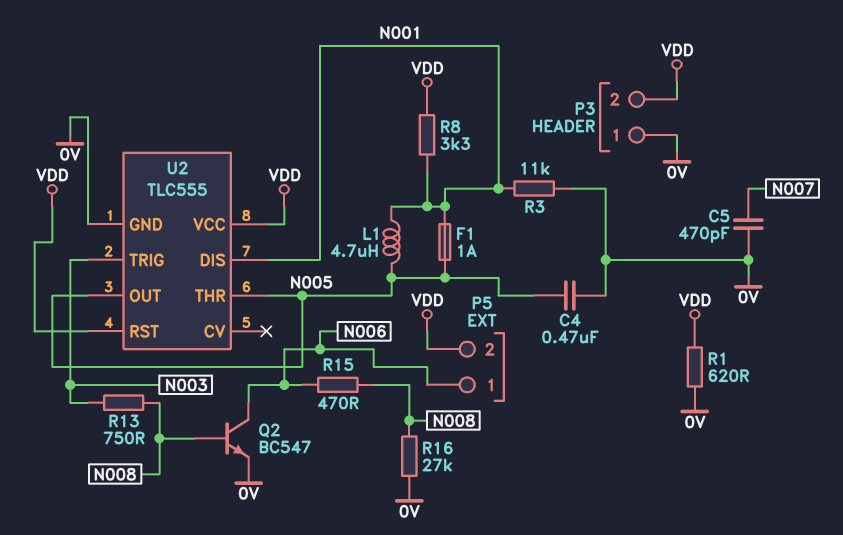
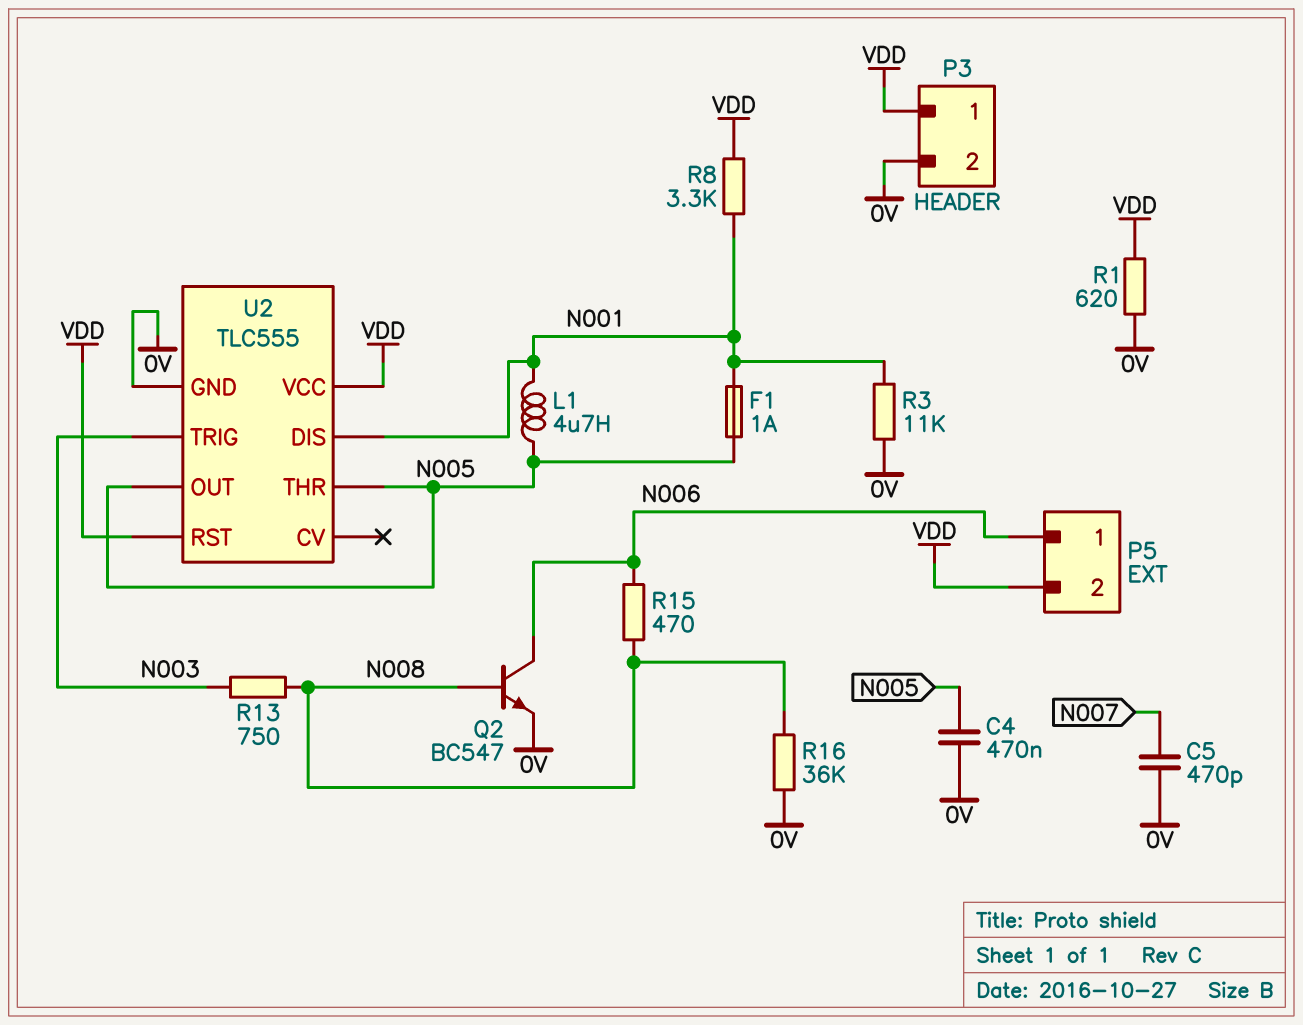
P3 pin 1: 0V -> VDD
P3 pin 2: VDD -> 0V
R16: 27k (0V, N008) -> 36k (0V, N008)

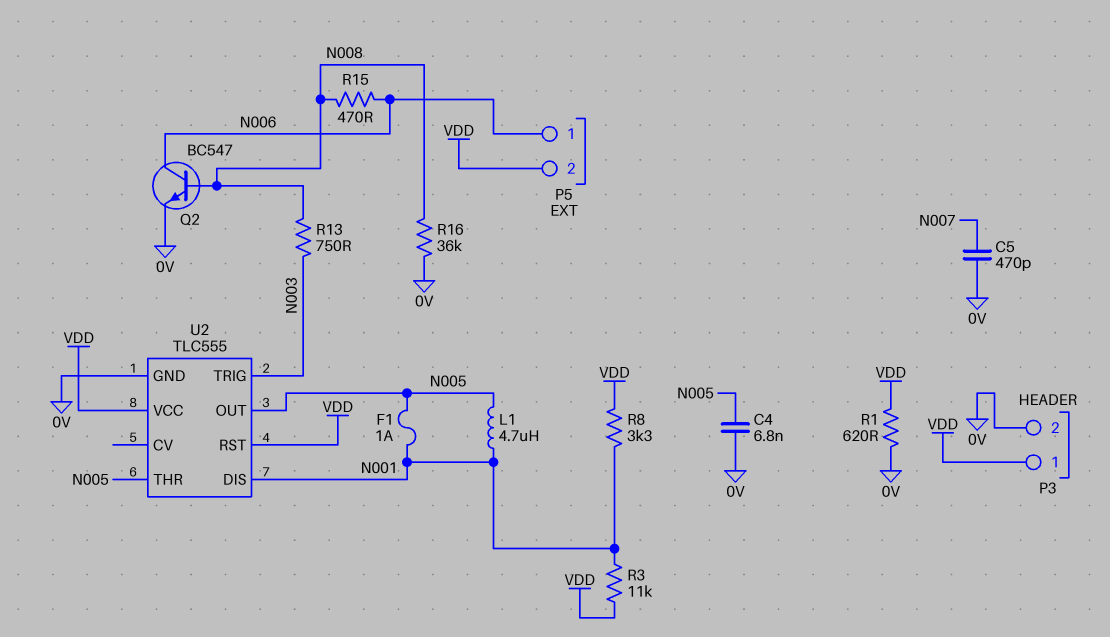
C4: 470nF (0V, N005) -> 6.8nF (0V, N005)
R3: 11k (0V, N001) -> 11k (N001, VDD)

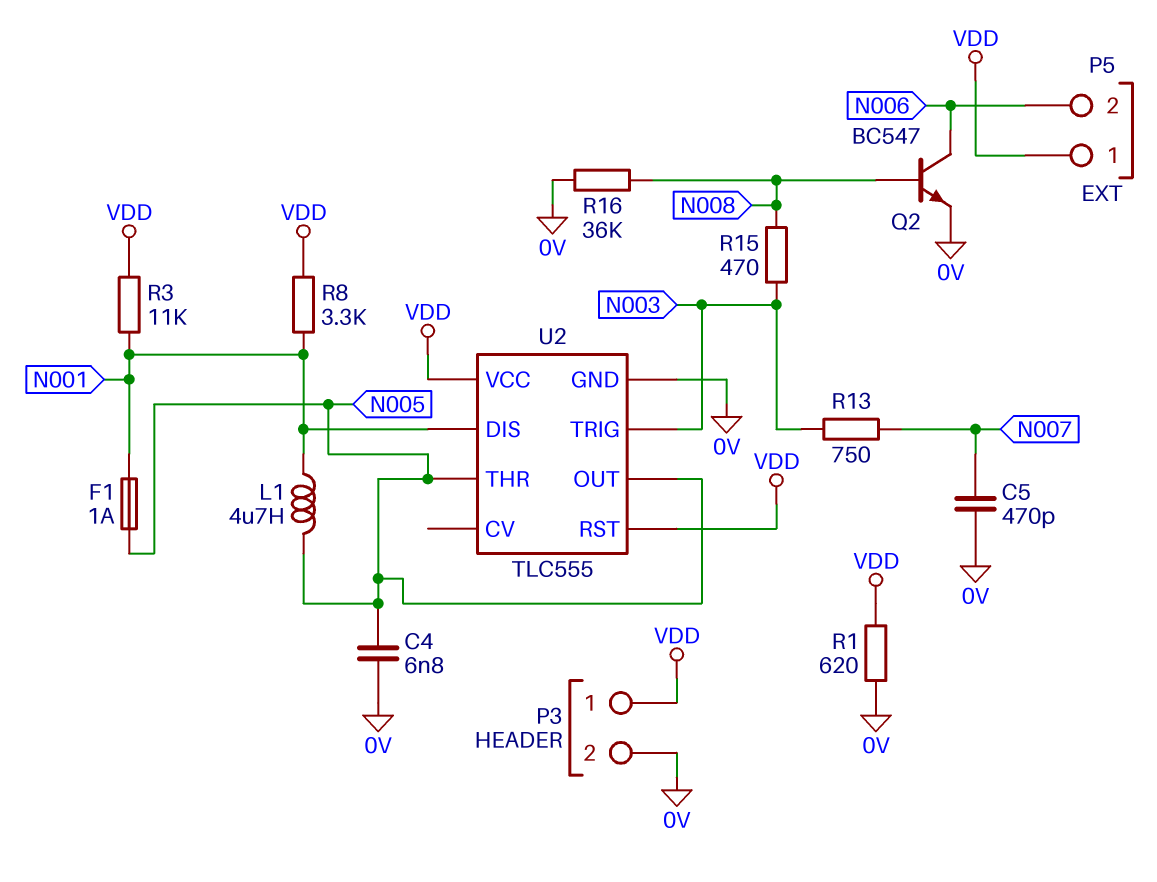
P5 pin 1: N006 -> VDD
P5 pin 2: VDD -> N006
R13: 750 (N003, N008) -> 750 (N003, N007)
R15: 470 (N006, N008) -> 470 (N003, N008)

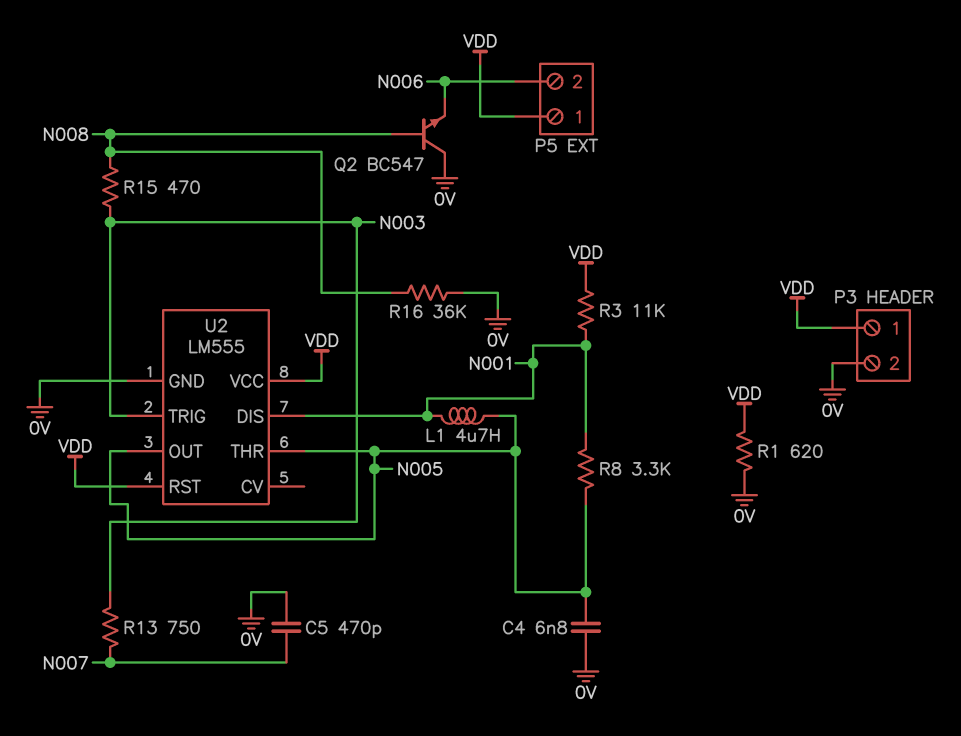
F1: 1A (N001, N005) -> none
Q2: NPN BC547 (B N008, C N006, E 0V) -> NPN BC547 (B N008, C 0V, E N006)
R8: 3.3k (N001, VDD) -> 3.3k (N001, N005)
U2: TLC555 -> LM555

